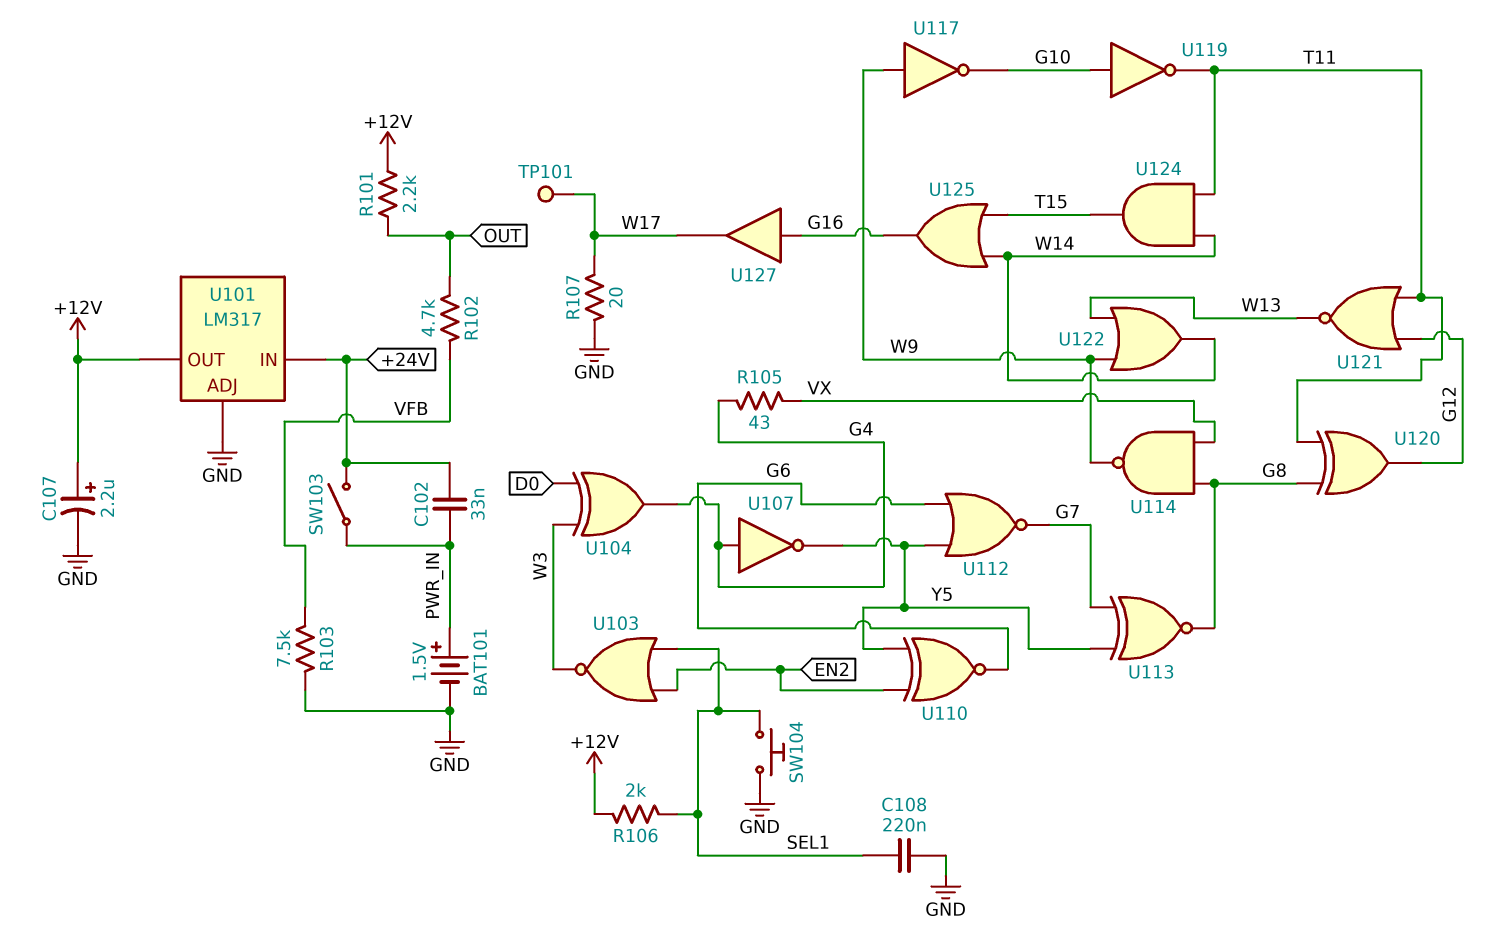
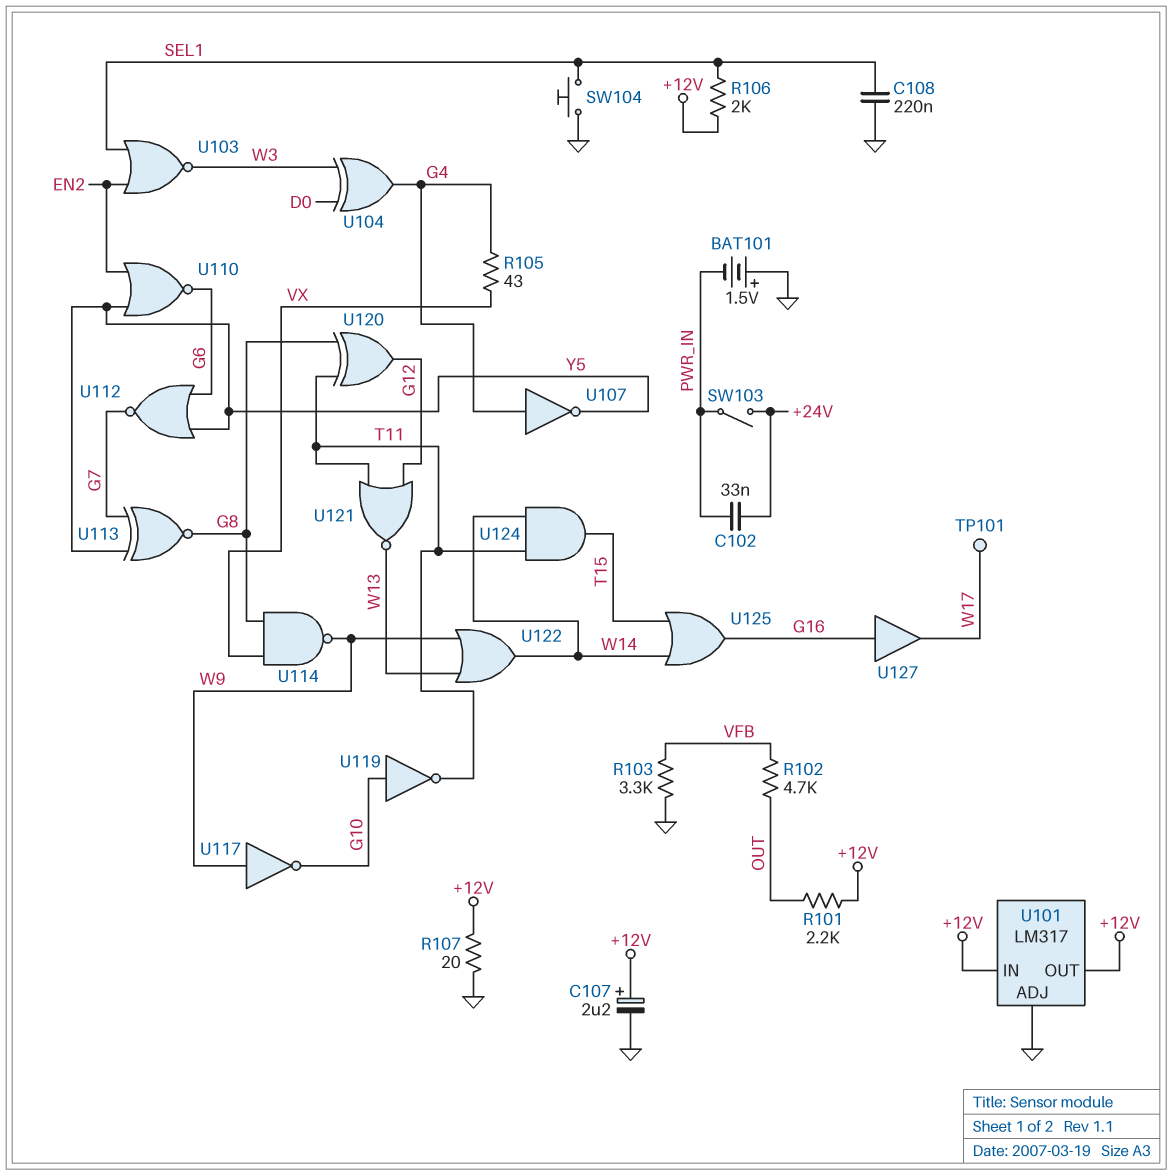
BAT101: 1.5V (plus PWR_IN, minus GND) -> 1.5V (plus GND, minus PWR_IN)
R103: 7.5k (GND, VFB) -> 3.3k (GND, VFB)
R107: 20 (GND, W17) -> 20 (+12V, GND)
U101 pin IN: +24V -> +12V
U110: XNOR (in EN2, in Y5, out G6) -> NOR (in EN2, in Y5, out G6)

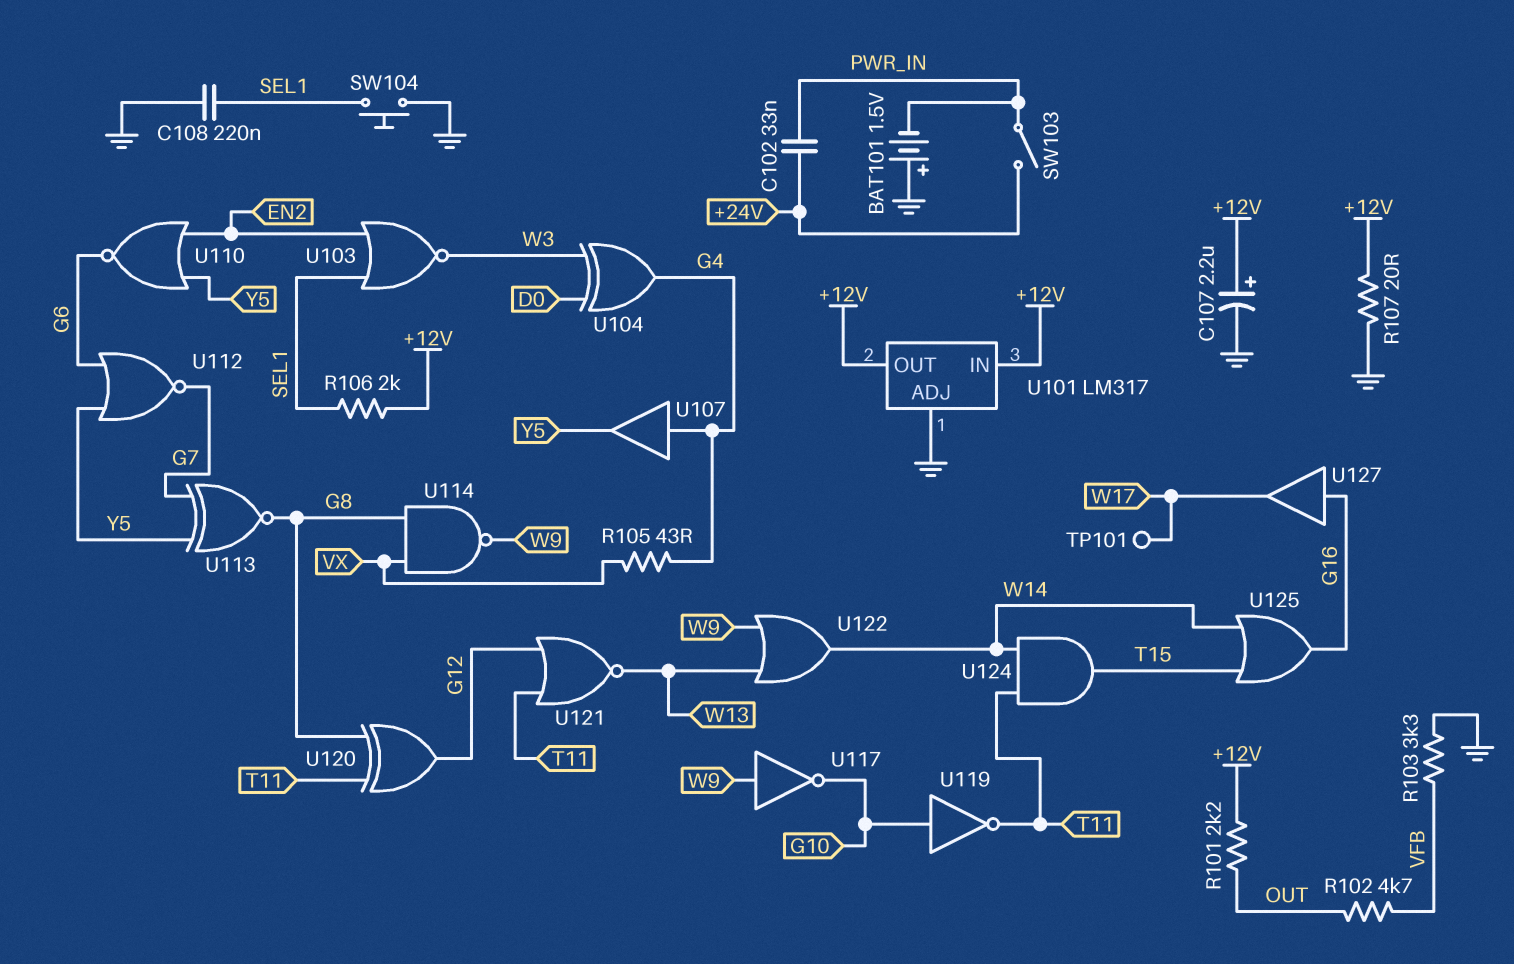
U107: NOT (in G4, out Y5) -> buffer (in G4, out Y5)

